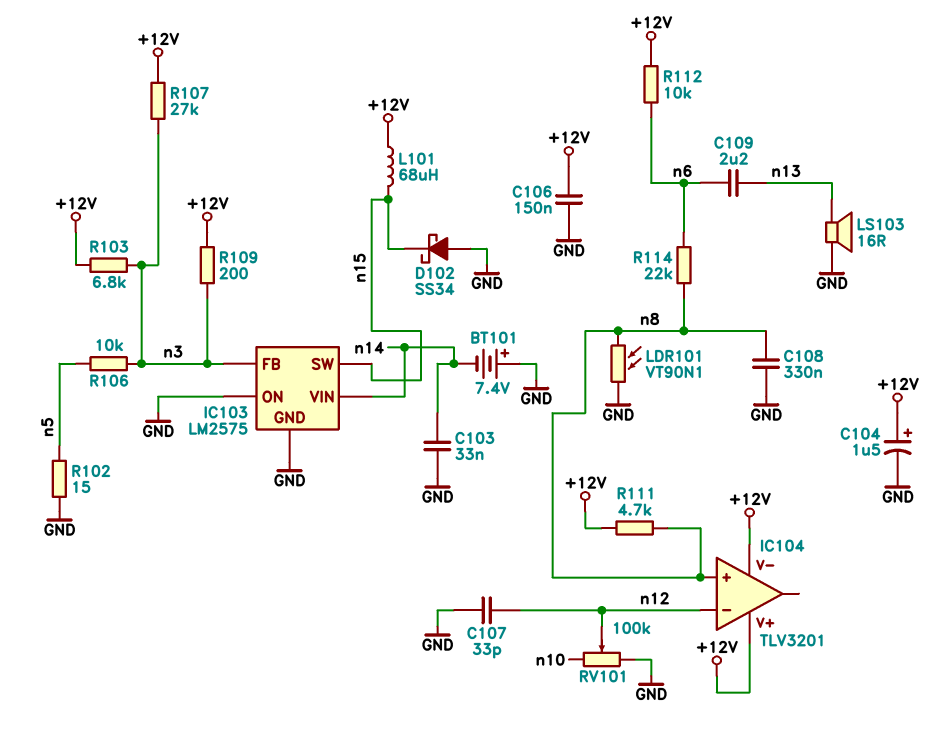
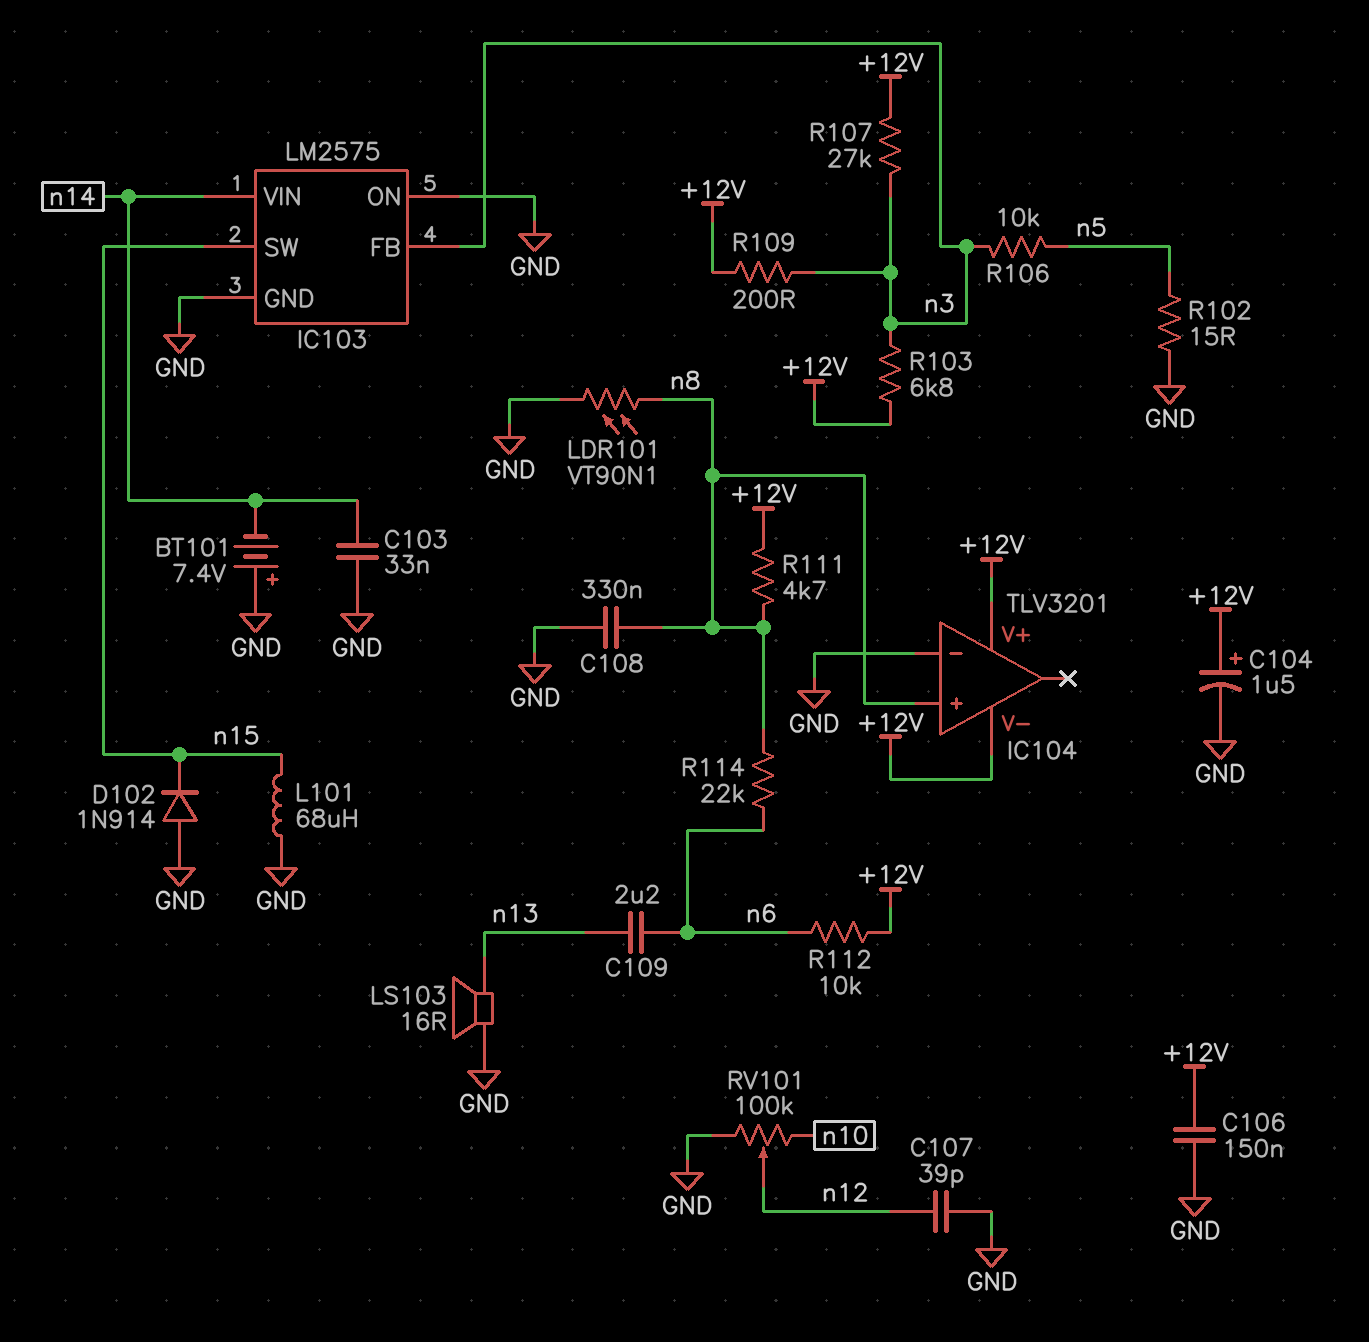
C107: 33pF (GND, n12) -> 39pF (GND, n12)
D102: schottky SS34 (A GND, K n15) -> diode 1N914 (A GND, K n15)
IC104 pin in-: n12 -> GND
L101: 68uH (+12V, n15) -> 68uH (GND, n15)

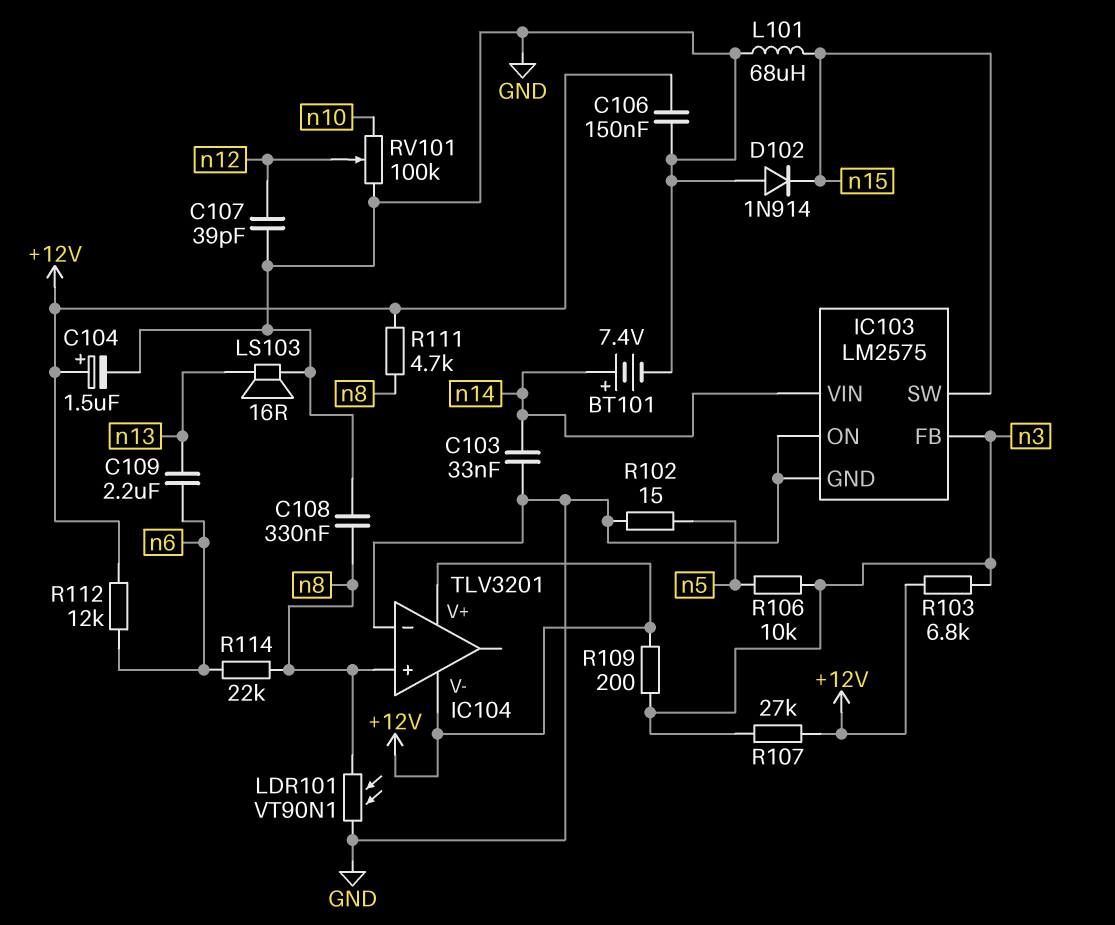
BT101: 7.4V (plus GND, minus n14) -> 7.4V (plus n14, minus GND)
R112: 10k (+12V, n6) -> 12k (+12V, n6)

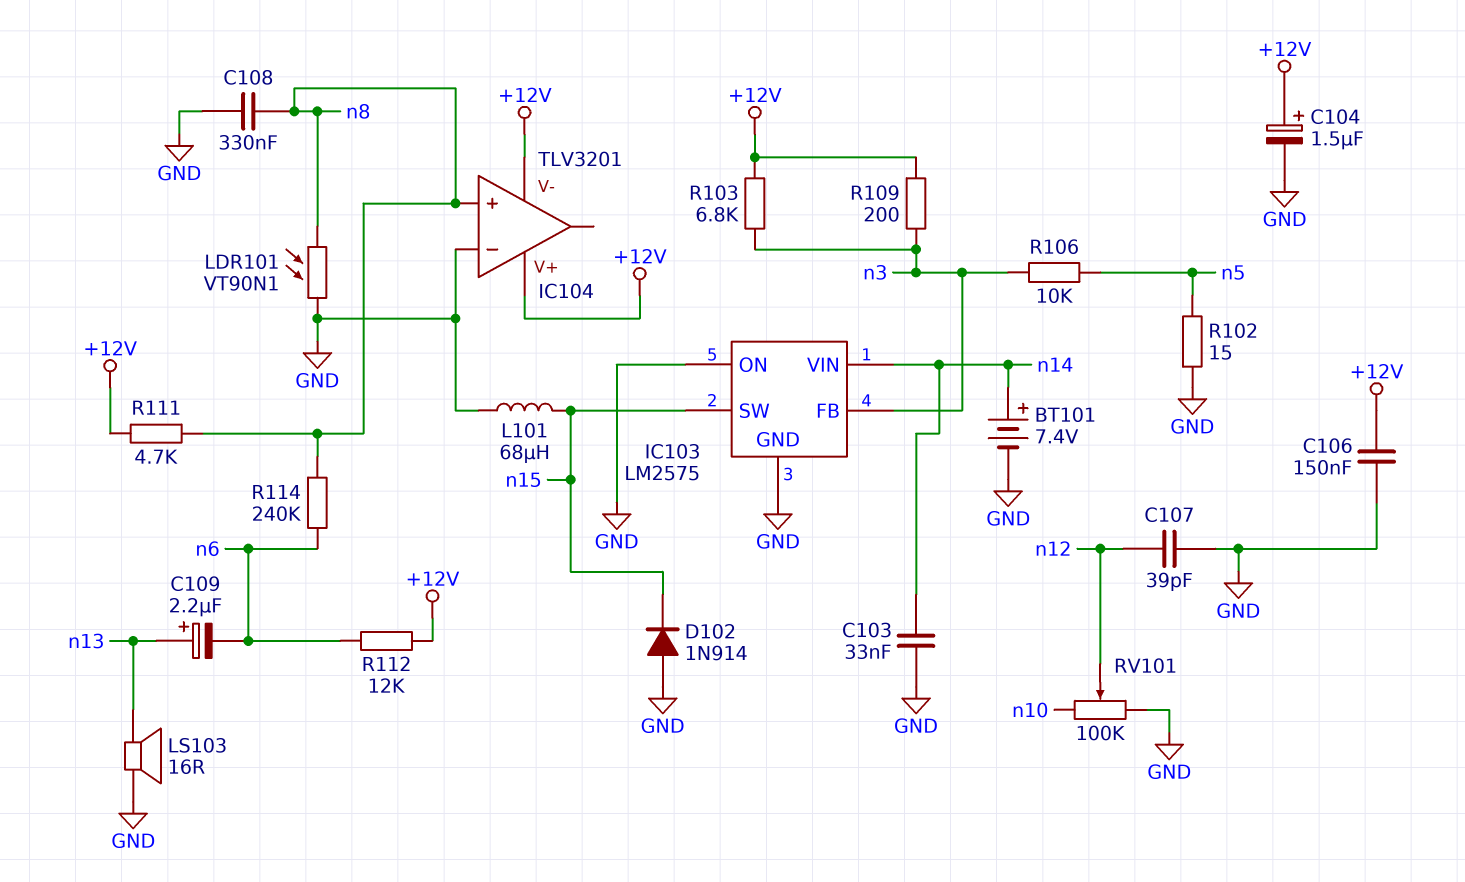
C109: 2.2uF (n6, n13) -> 2.2uF (plus n13, minus n6)
R107: 27k (+12V, n3) -> none
R114: 22k (n6, n8) -> 240k (n6, n8)

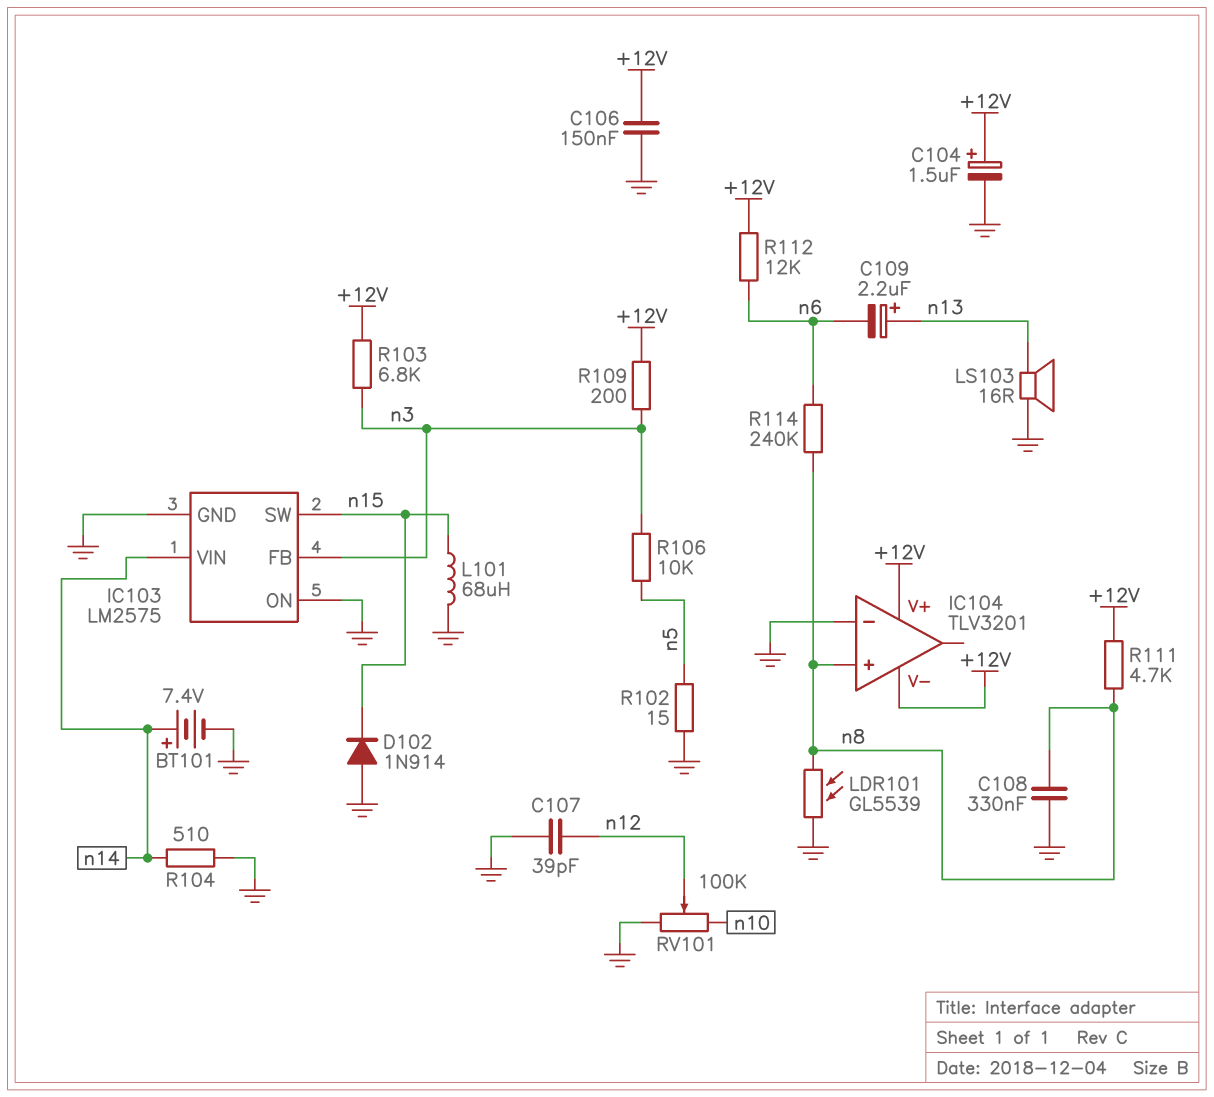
C103: 33nF (GND, n14) -> none
LDR101: VT90N1 (GND, n8) -> GL5539 (GND, n8)
R104: none -> 510 (GND, n14)

